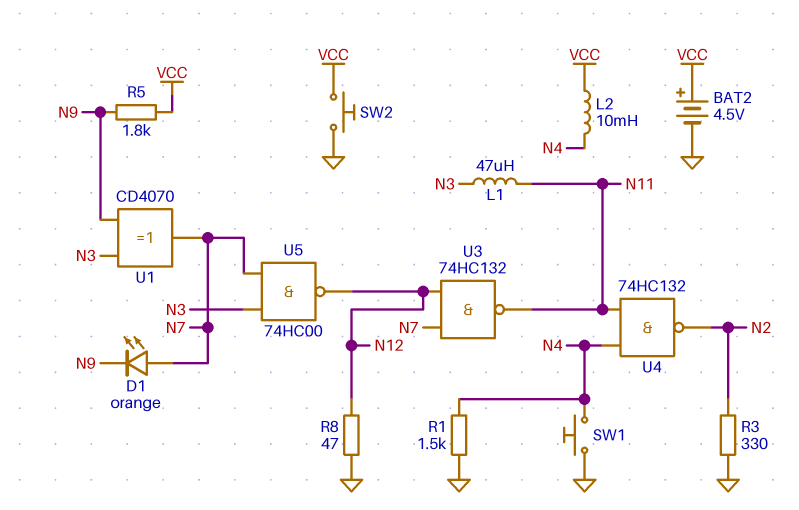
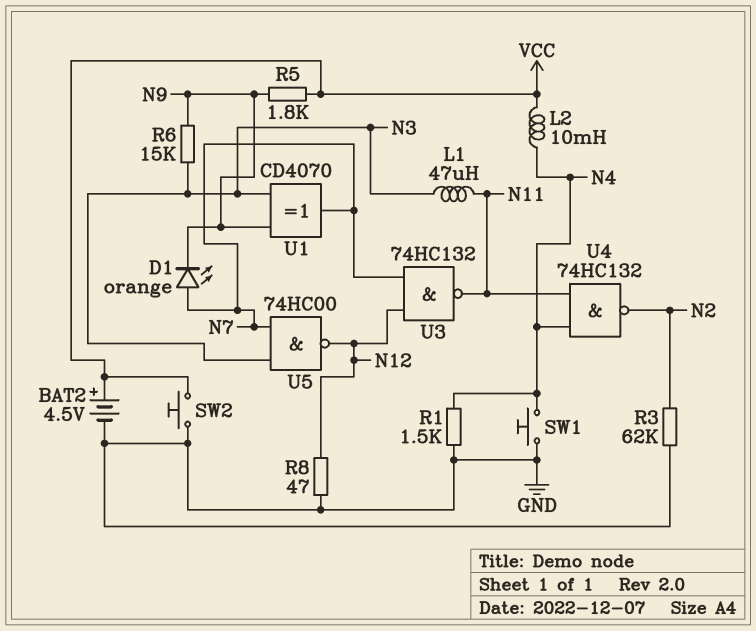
R3: 330 (GND, N2) -> 62k (GND, N2)
R6: none -> 15k (N3, N9)

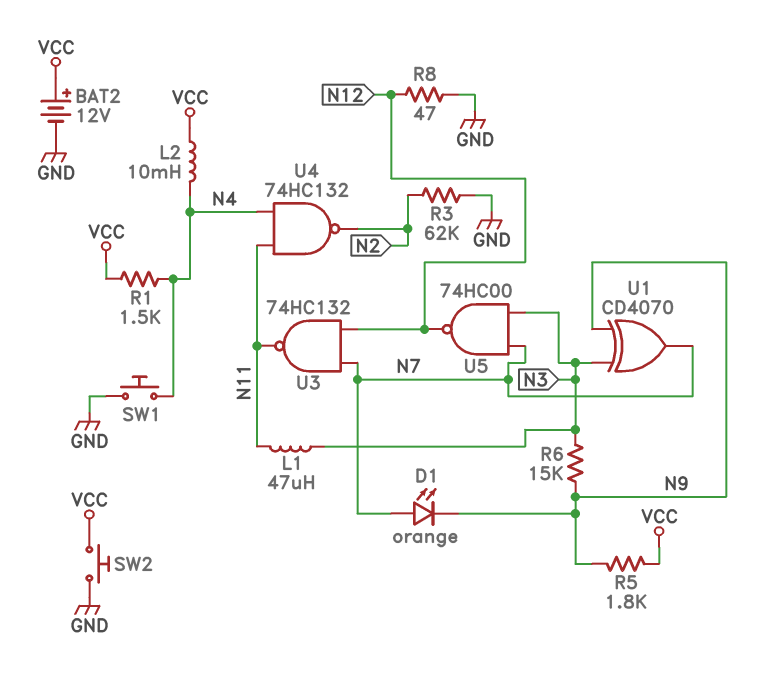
BAT2: 4.5V (plus VCC, minus GND) -> 12V (plus VCC, minus GND)
R1: 1.5k (GND, N4) -> 1.5k (N4, VCC)

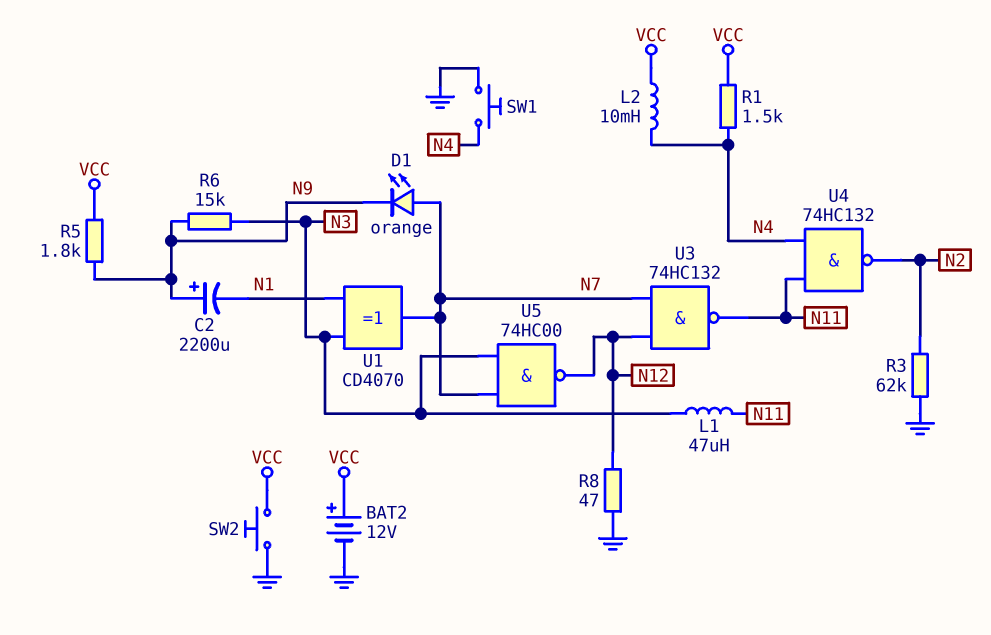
C2: none -> 2200uF (plus N9, minus N1)
U1: XOR CD4070 (in N3, in N9, out N7) -> XOR CD4070 (in N1, in N3, out N7)

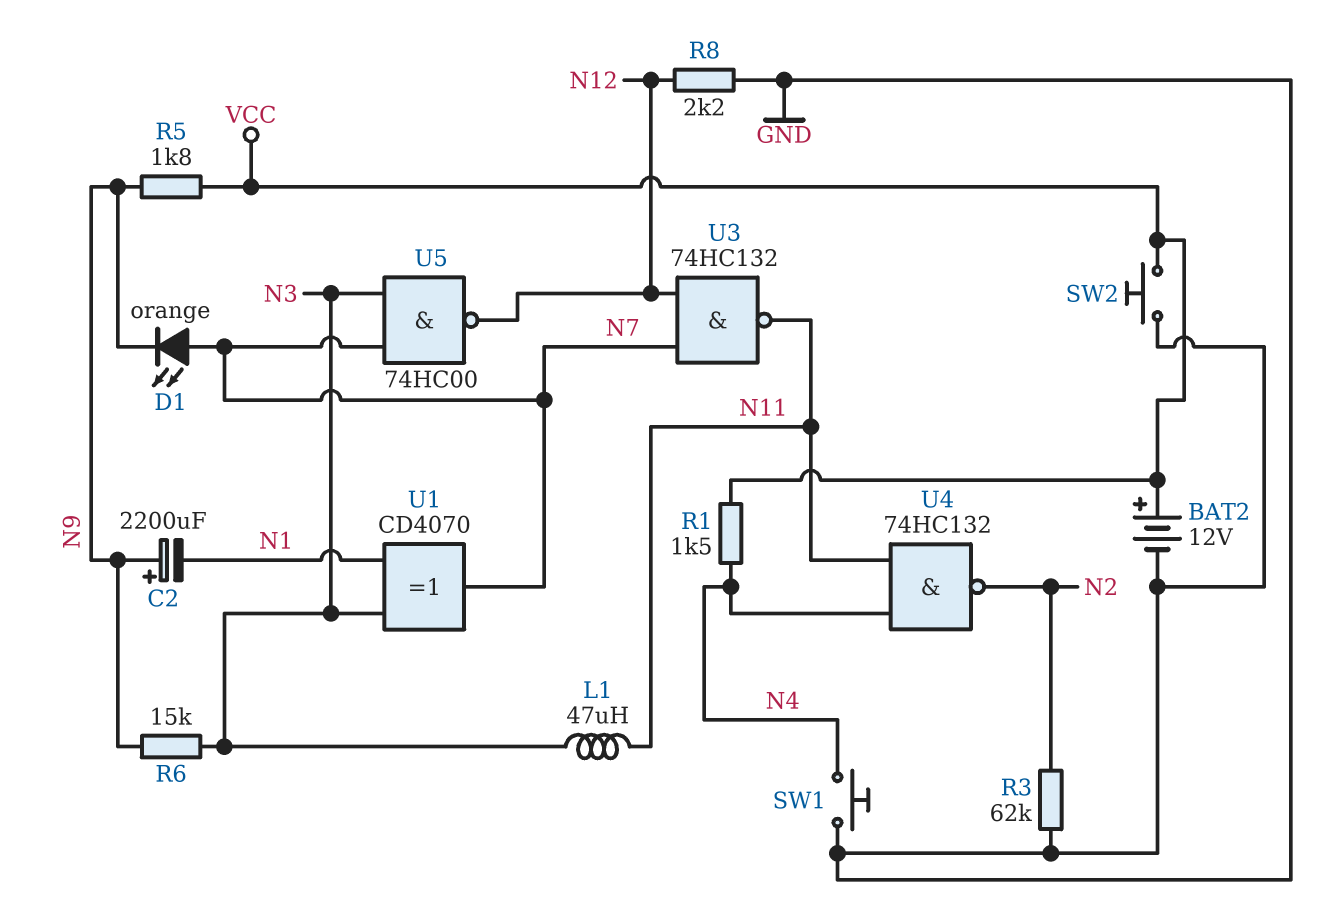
L2: 10mH (N4, VCC) -> none
R8: 47 (GND, N12) -> 2.2k (GND, N12)

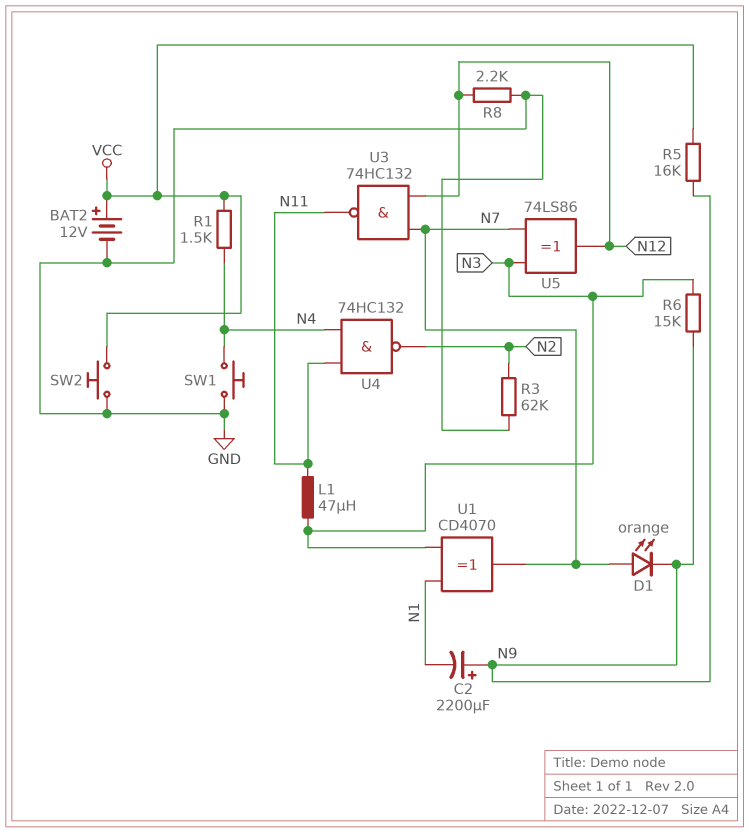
R5: 1.8k (N9, VCC) -> 16k (N9, VCC)
U5: NAND 74HC00 (in N3, in N7, out N12) -> XOR 74LS86 (in N3, in N7, out N12)

